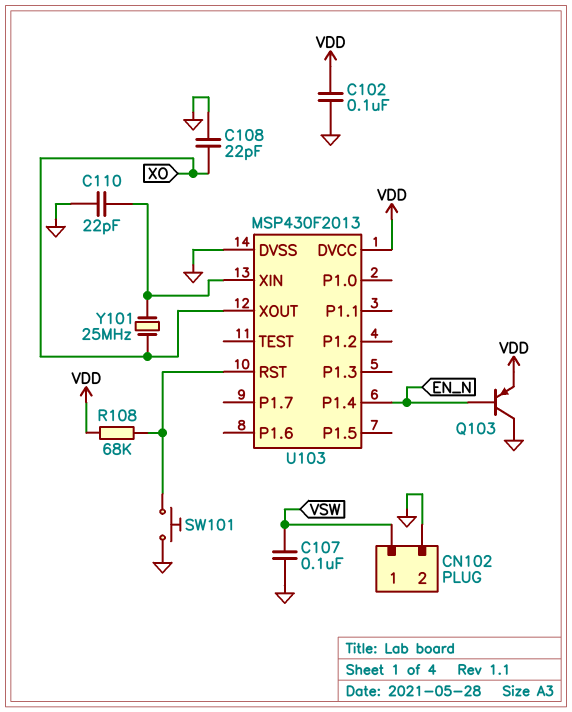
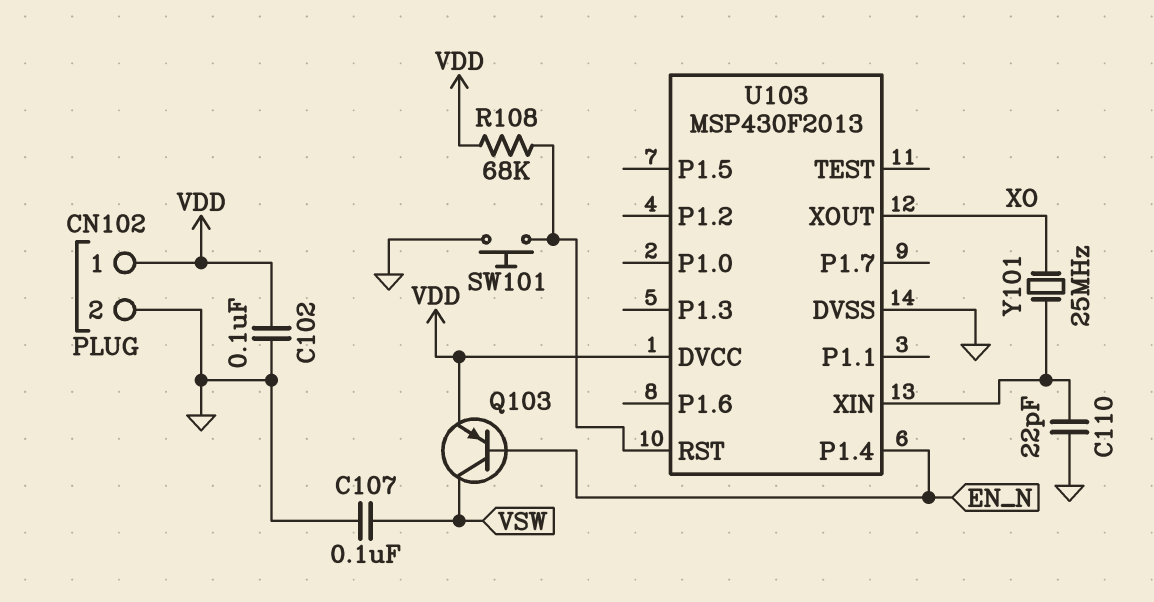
C108: 22pF (GND, XO) -> none
CN102 pin 1: VSW -> VDD
Q103: PNP (B EN_N, C GND, E VDD) -> PNP (B EN_N, C VSW, E VDD)

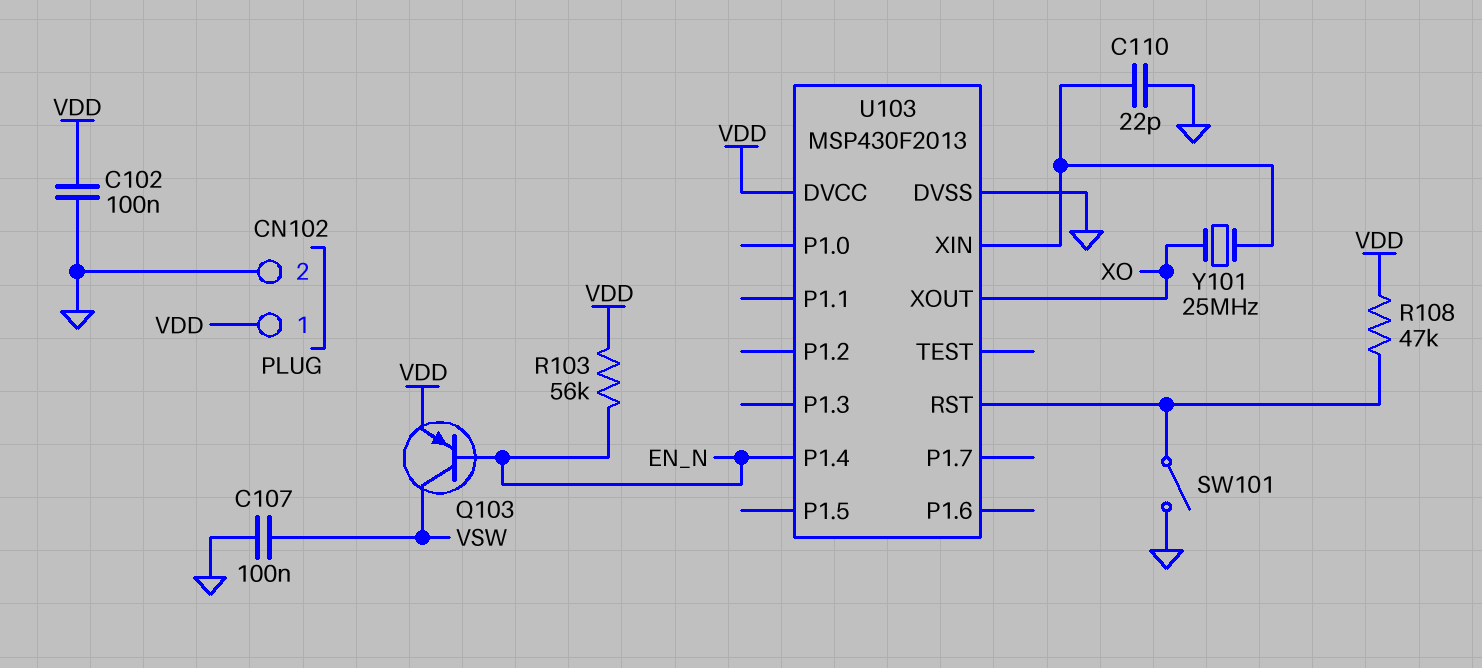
R103: none -> 56k (EN_N, VDD)
R108: 68k (U103/RST, VDD) -> 47k (U103/RST, VDD)
SW101: button (GND, U103/RST) -> switch (GND, U103/RST)

